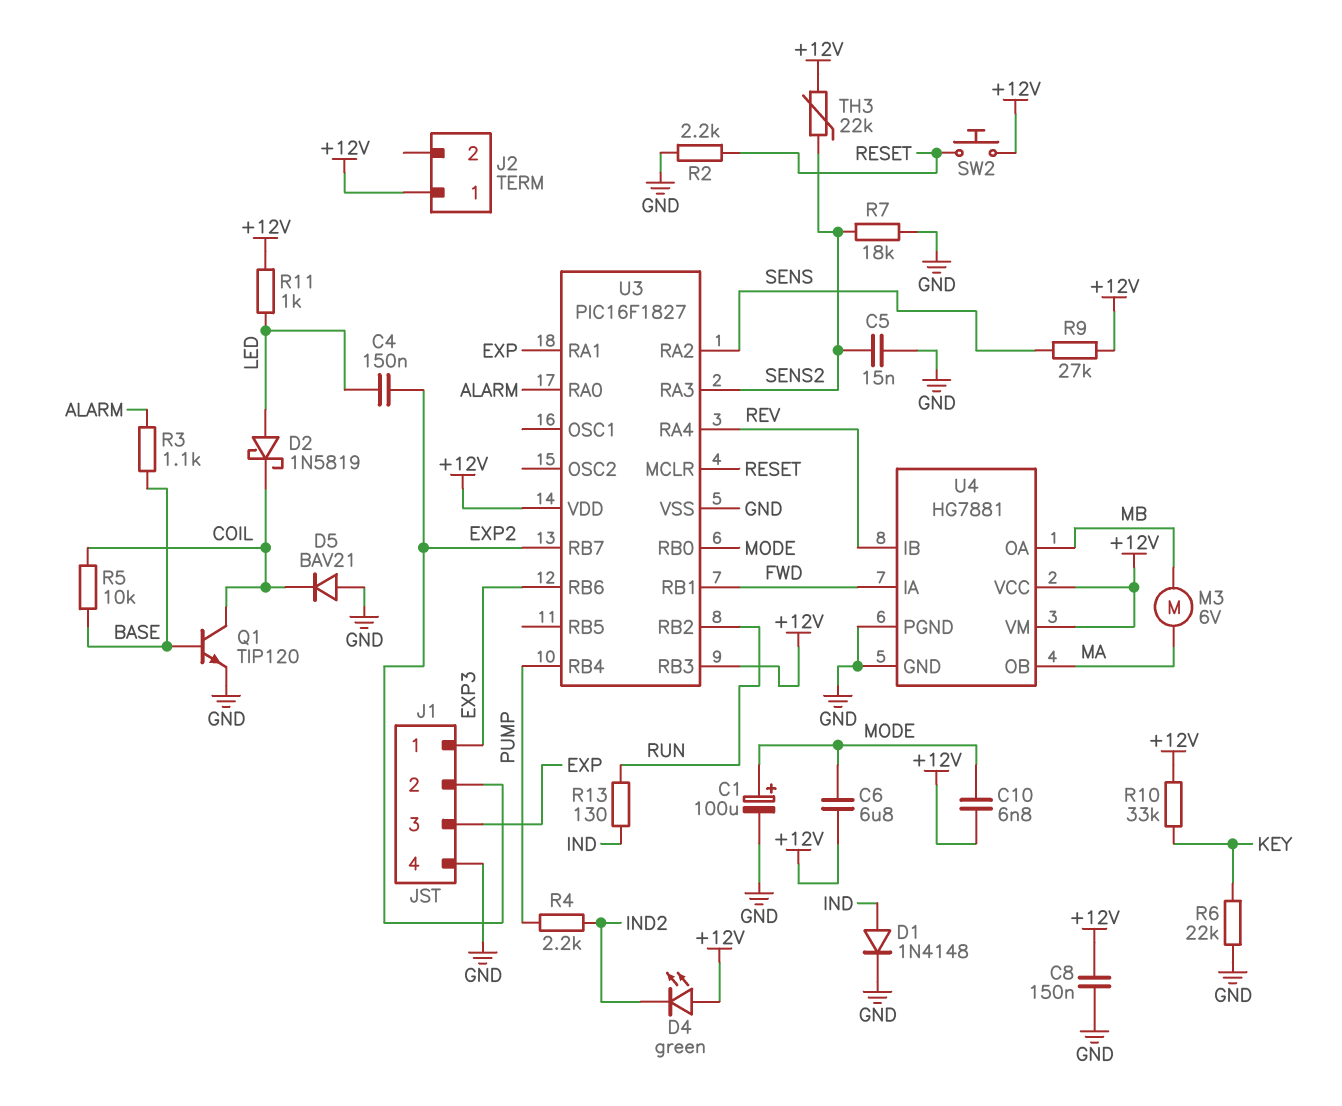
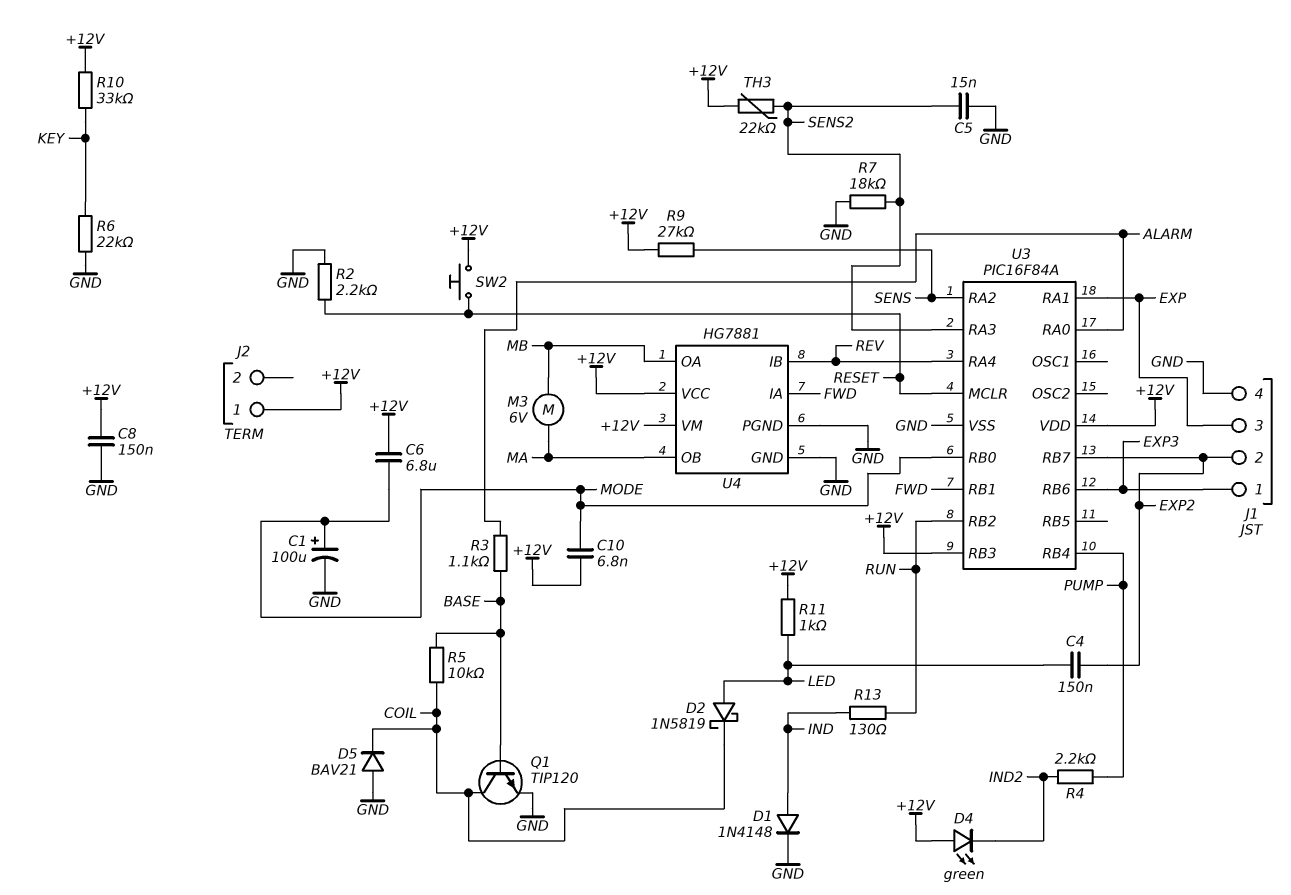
U3: PIC16F1827 -> PIC16F84A

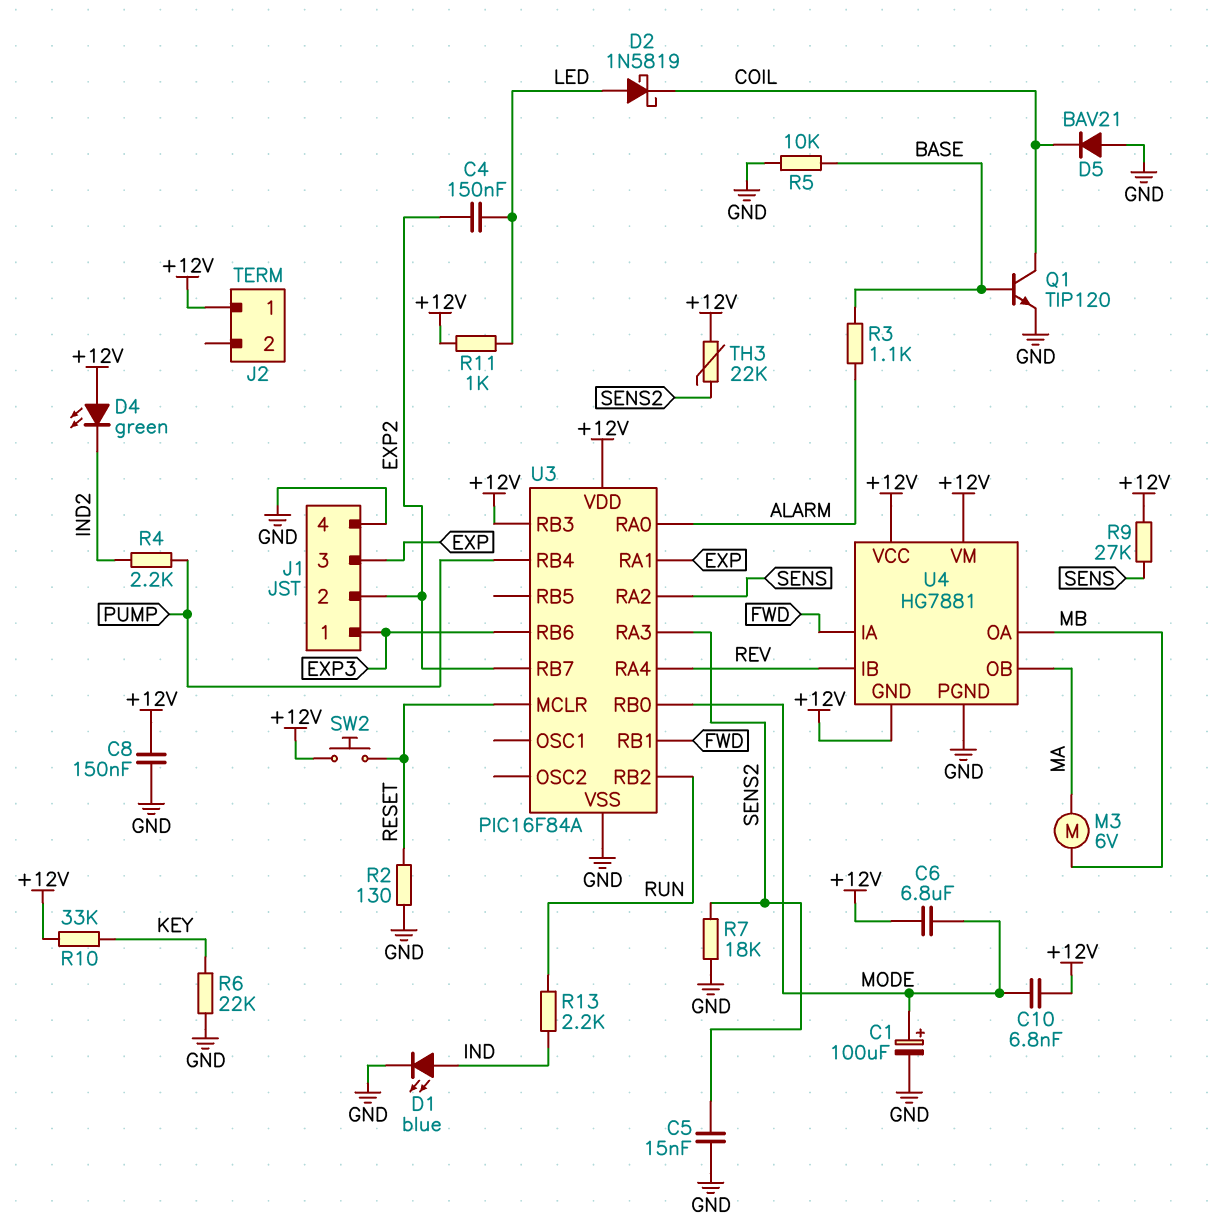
D1: diode 1N4148 (A IND, K GND) -> LED blue (A IND, K GND)
R2: 2.2k (GND, RESET) -> 130 (GND, RESET)
R5: 10k (BASE, COIL) -> 10k (BASE, GND)
R13: 130 (IND, RUN) -> 2.2k (IND, RUN)
U4 pin GND: GND -> +12V

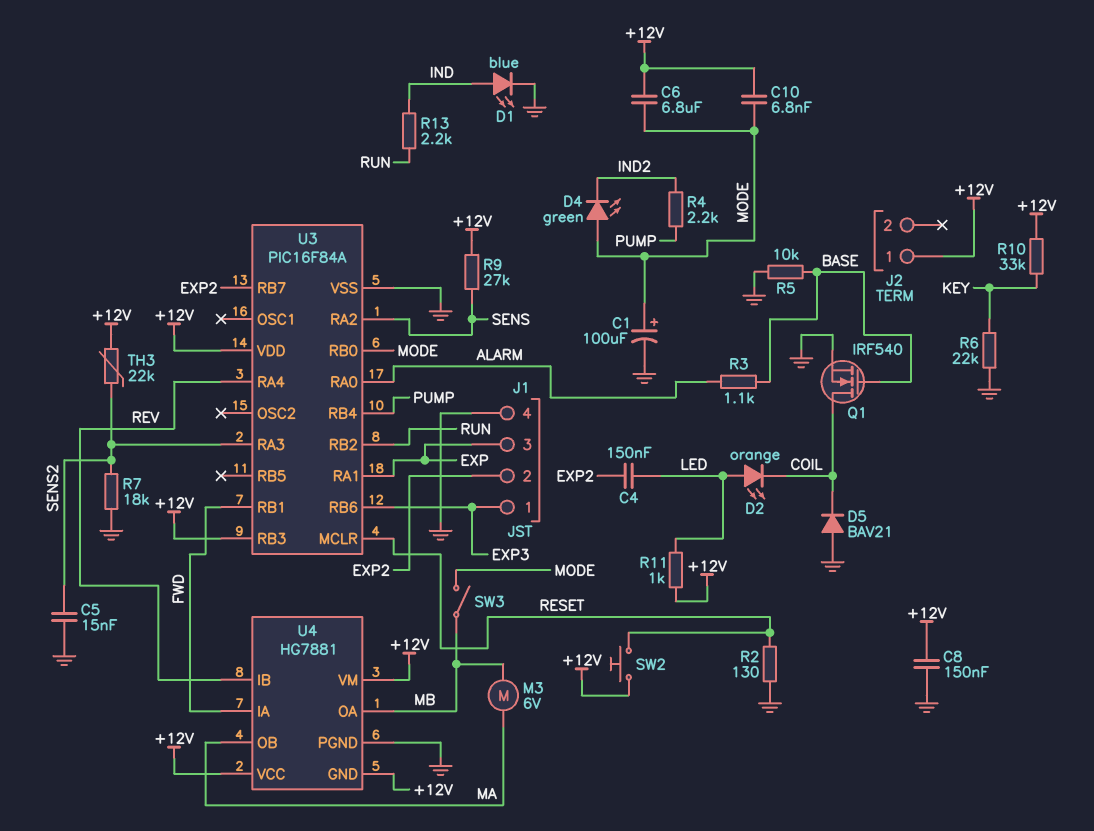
D2: schottky 1N5819 (A LED, K COIL) -> LED orange (A LED, K COIL)
D4: LED green (A +12V, K IND2) -> LED green (A MODE, K IND2)
Q1: NPN TIP120 (B BASE, C COIL, E GND) -> NMOS IRF540 (G BASE, D COIL, S GND)
SW3: none -> switch (MB, MODE)

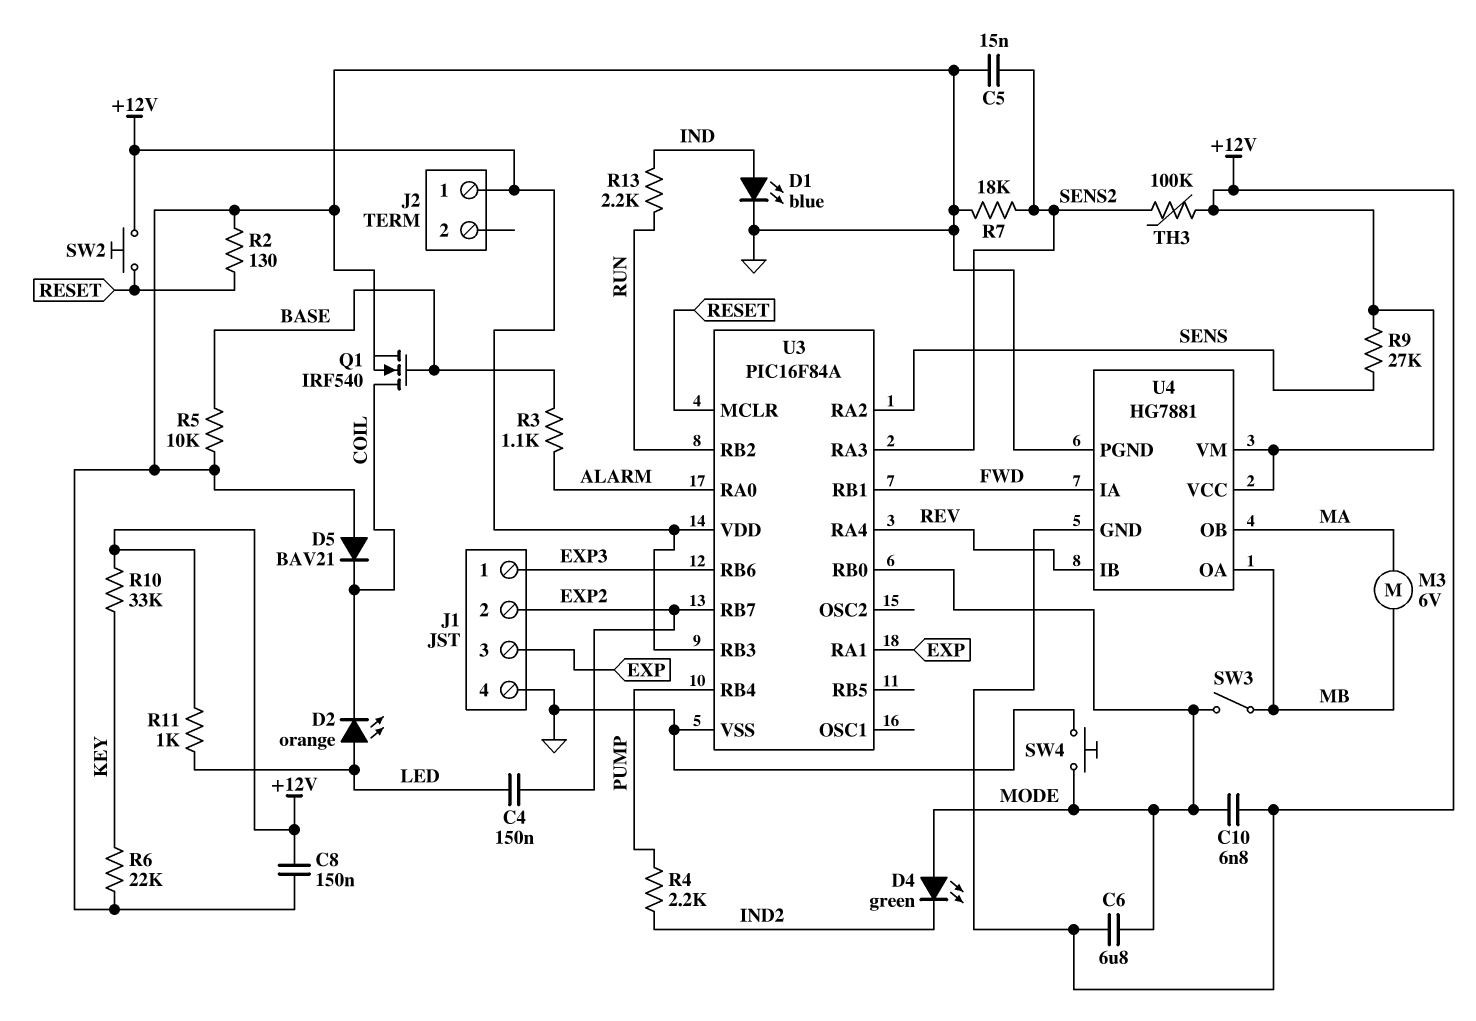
C1: 100uF (plus MODE, minus GND) -> none
SW4: none -> button (GND, MODE)
TH3: 22k (+12V, SENS2) -> 100k (+12V, SENS2)

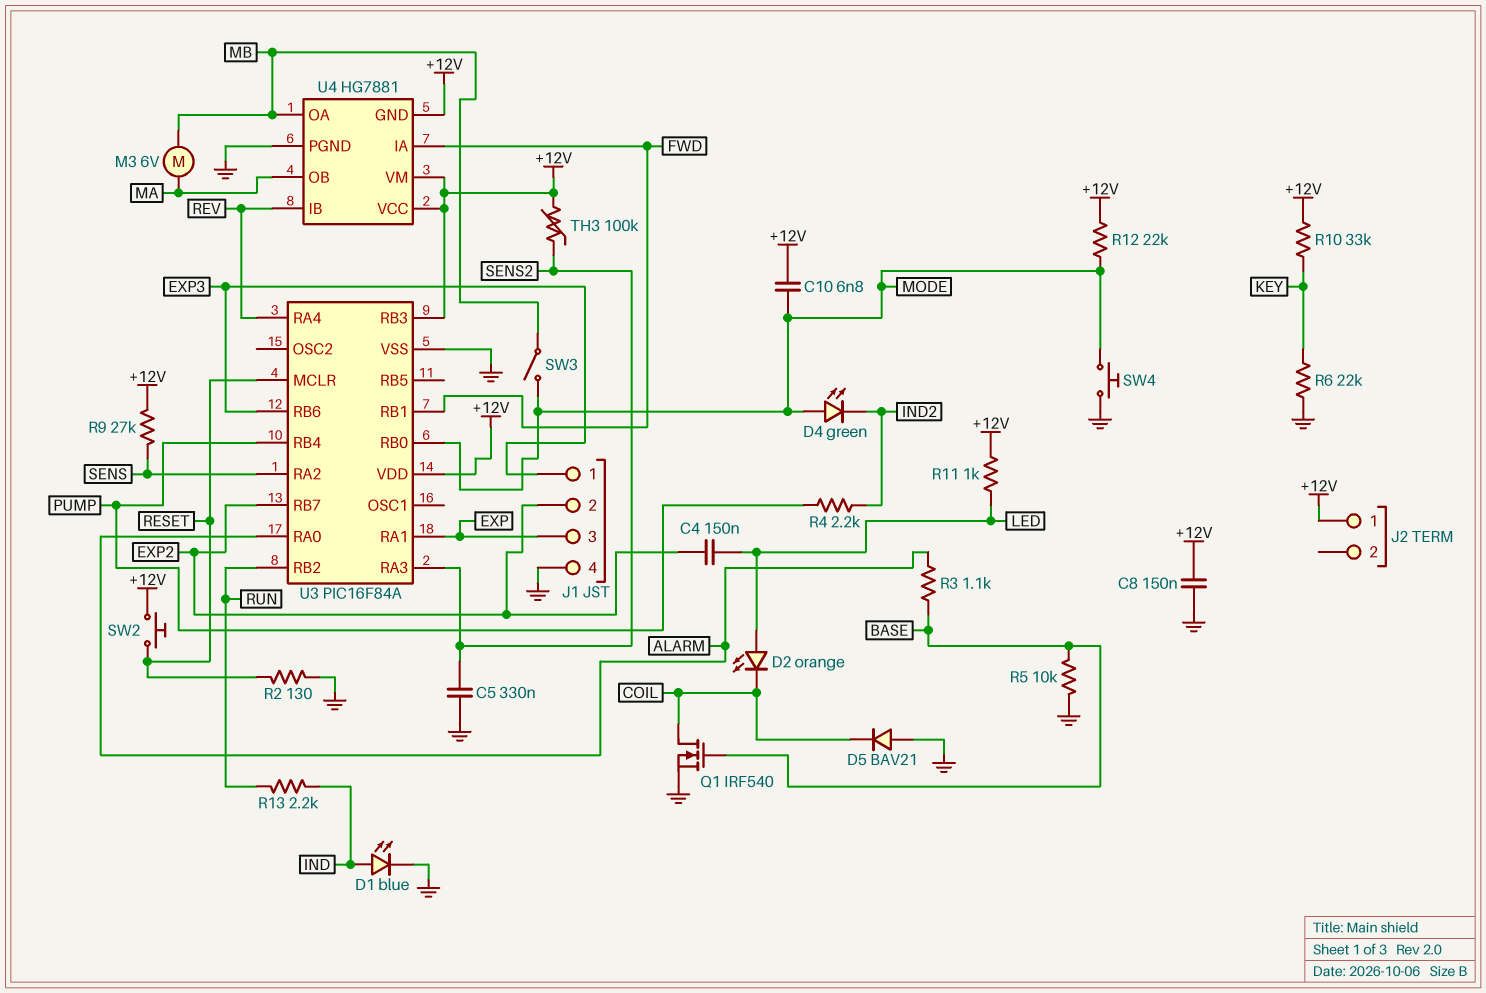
C5: 15nF (GND, SENS2) -> 330nF (GND, SENS2)
C6: 6.8uF (+12V, MODE) -> none
R7: 18k (GND, SENS2) -> none
R12: none -> 22k (+12V, MODE)

